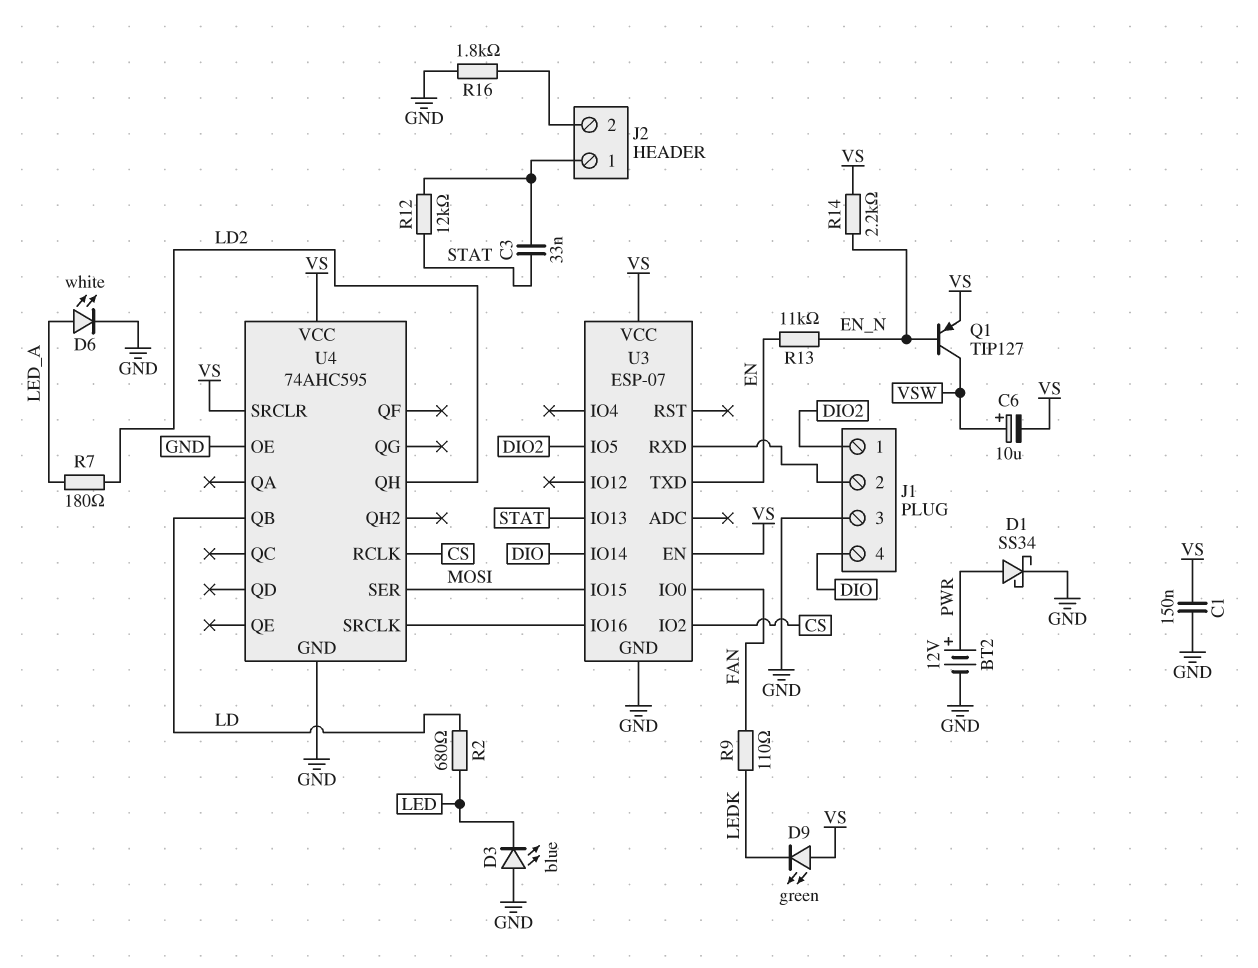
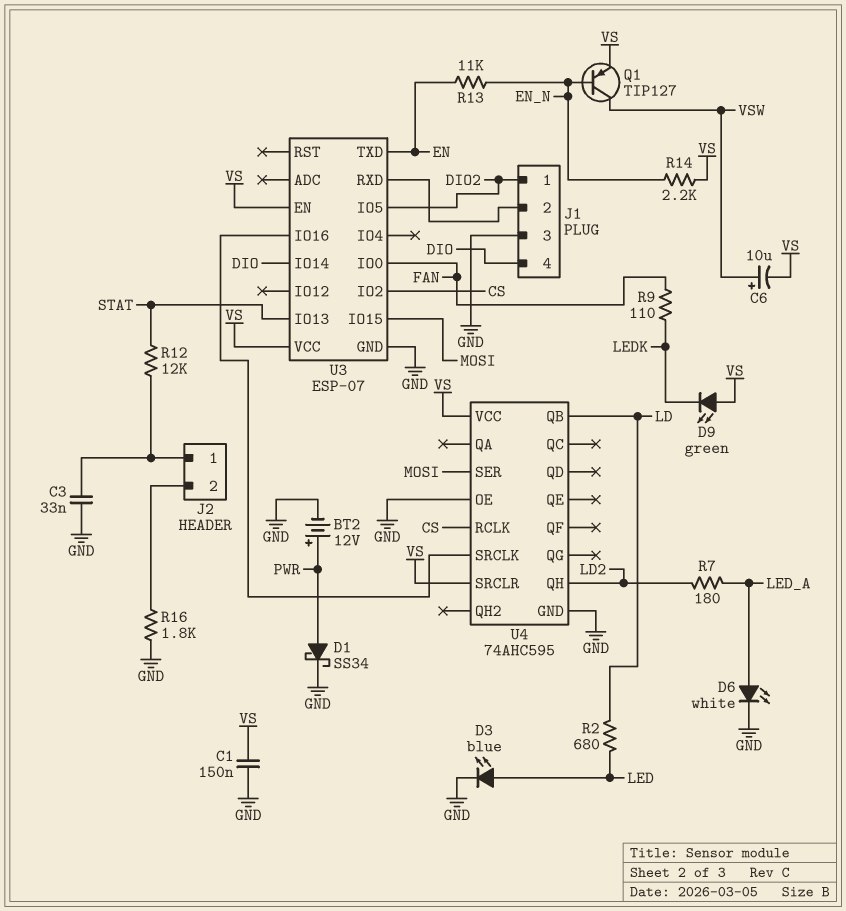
C3: 33nF (J2/1, STAT) -> 33nF (GND, J2/1)
D3: LED blue (A GND, K LED) -> LED blue (A LED, K GND)

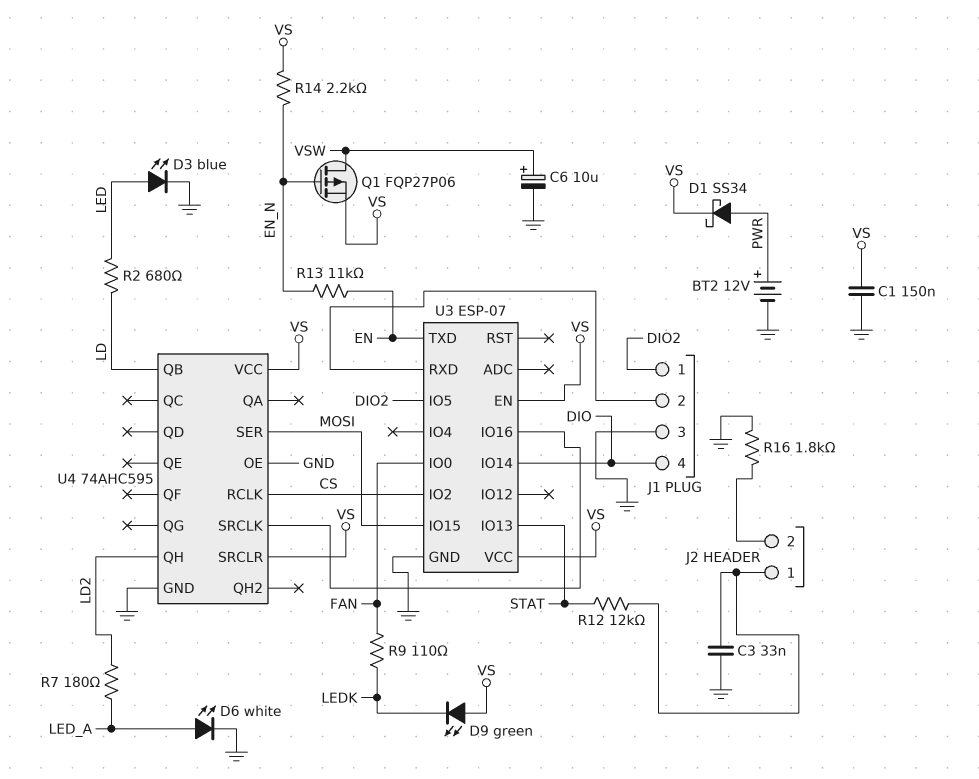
C6: 10uF (plus VSW, minus VS) -> 10uF (plus VSW, minus GND)
D1: schottky SS34 (A PWR, K GND) -> schottky SS34 (A PWR, K VS)
Q1: PNP TIP127 (B EN_N, C VSW, E VS) -> PMOS FQP27P06 (G EN_N, D VSW, S VS)

